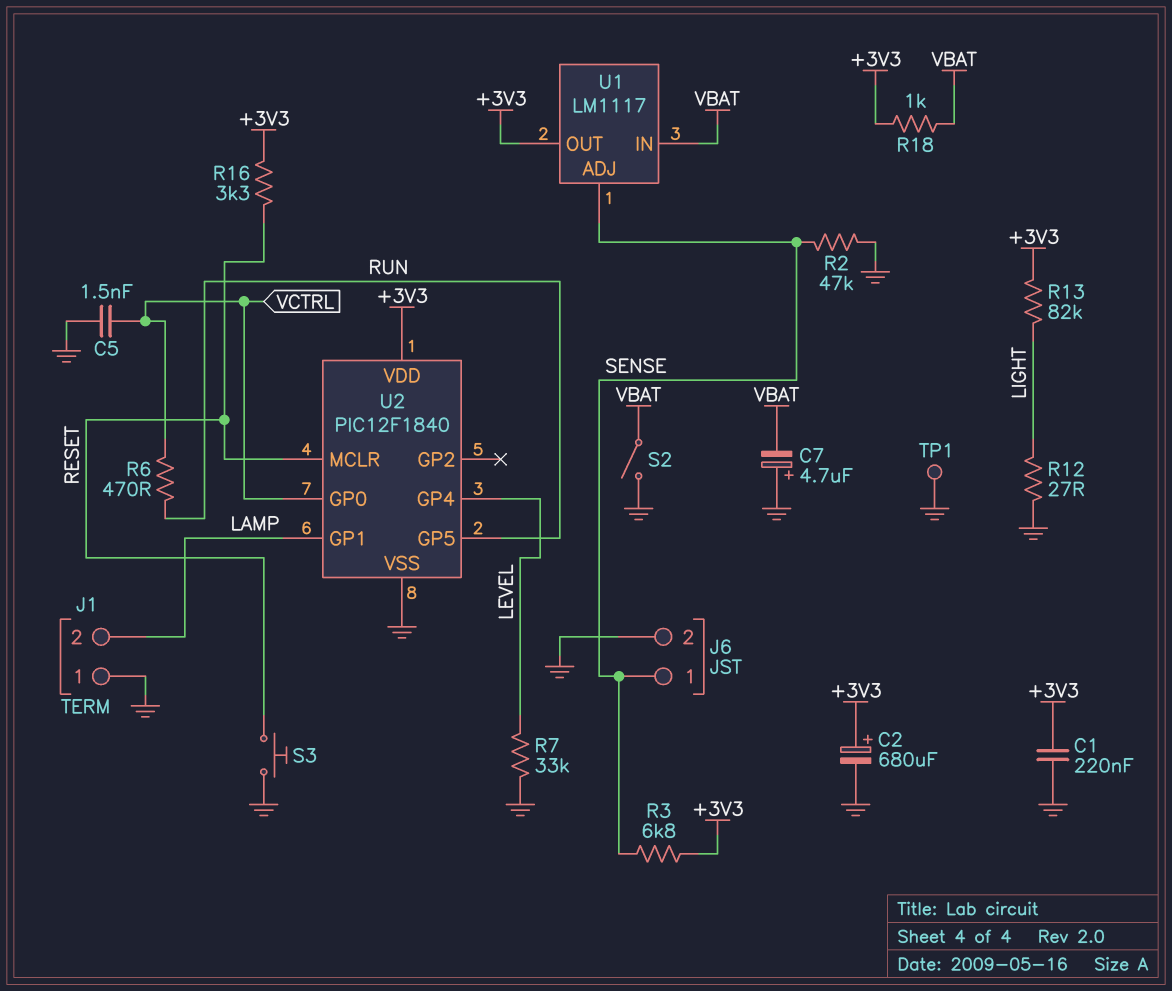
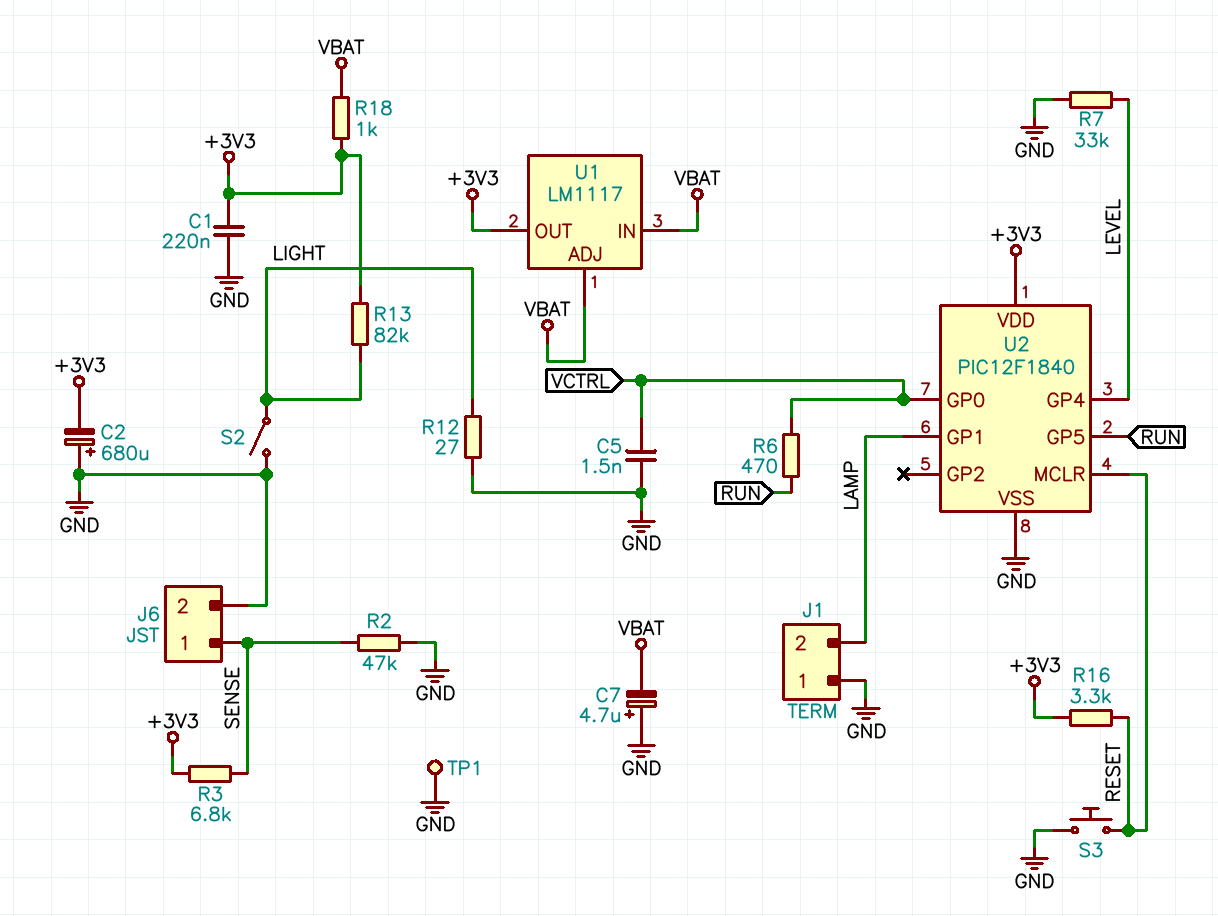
C2: 680uF (plus +3V3, minus GND) -> 680uF (plus GND, minus +3V3)
S2: switch (GND, VBAT) -> switch (GND, LIGHT)
U1 pin ADJ: SENSE -> VBAT

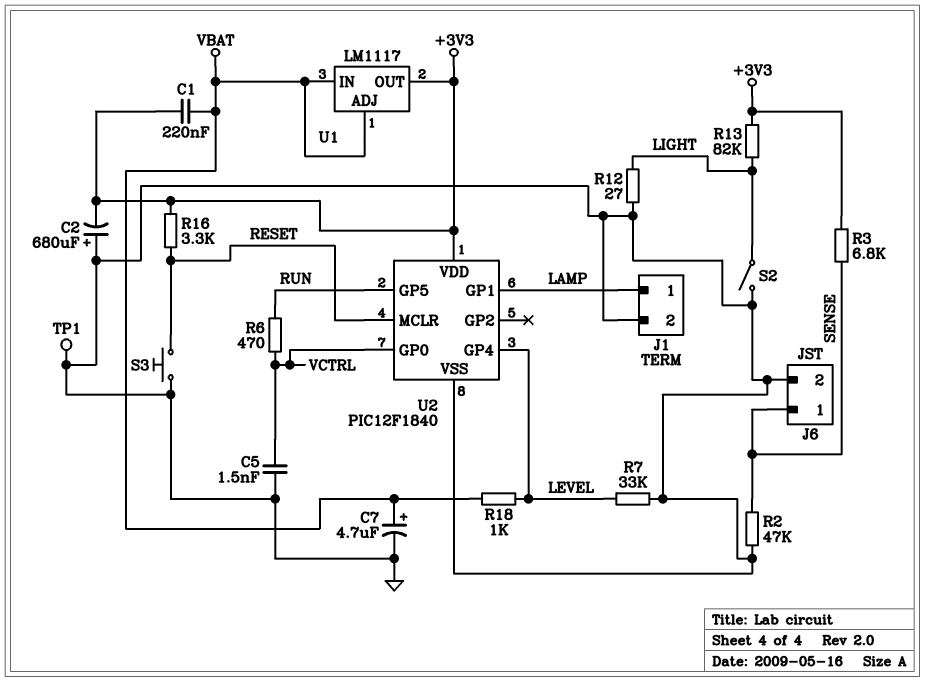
C1: 220nF (+3V3, GND) -> 220nF (+3V3, VBAT)
C7: 4.7uF (plus GND, minus VBAT) -> 4.7uF (plus VBAT, minus GND)
J1 pin 1: GND -> LAMP
J1 pin 2: LAMP -> GND
R18: 1k (+3V3, VBAT) -> 1k (LEVEL, VBAT)

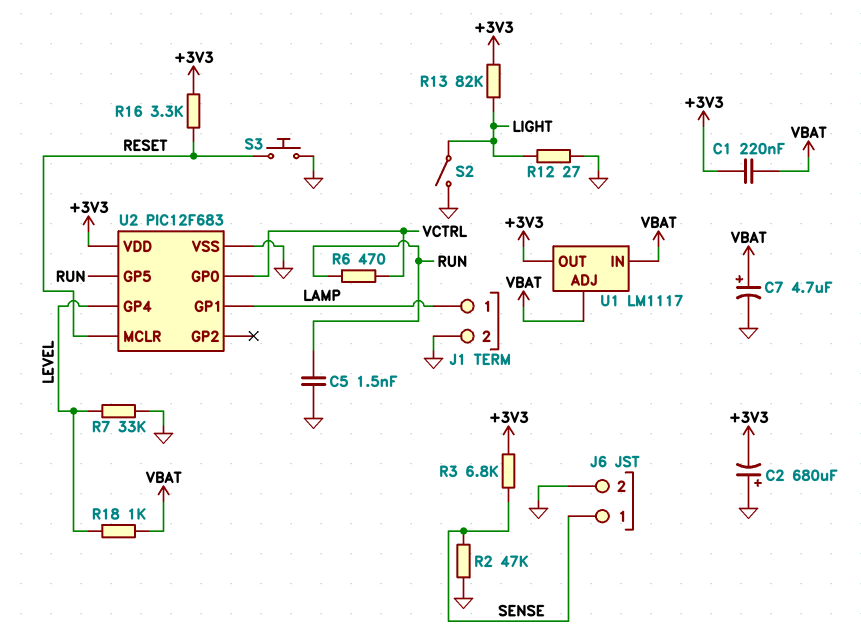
C5: 1.5nF (GND, VCTRL) -> 1.5nF (GND, RUN)
TP1: test point (GND) -> none
U2: PIC12F1840 -> PIC12F683

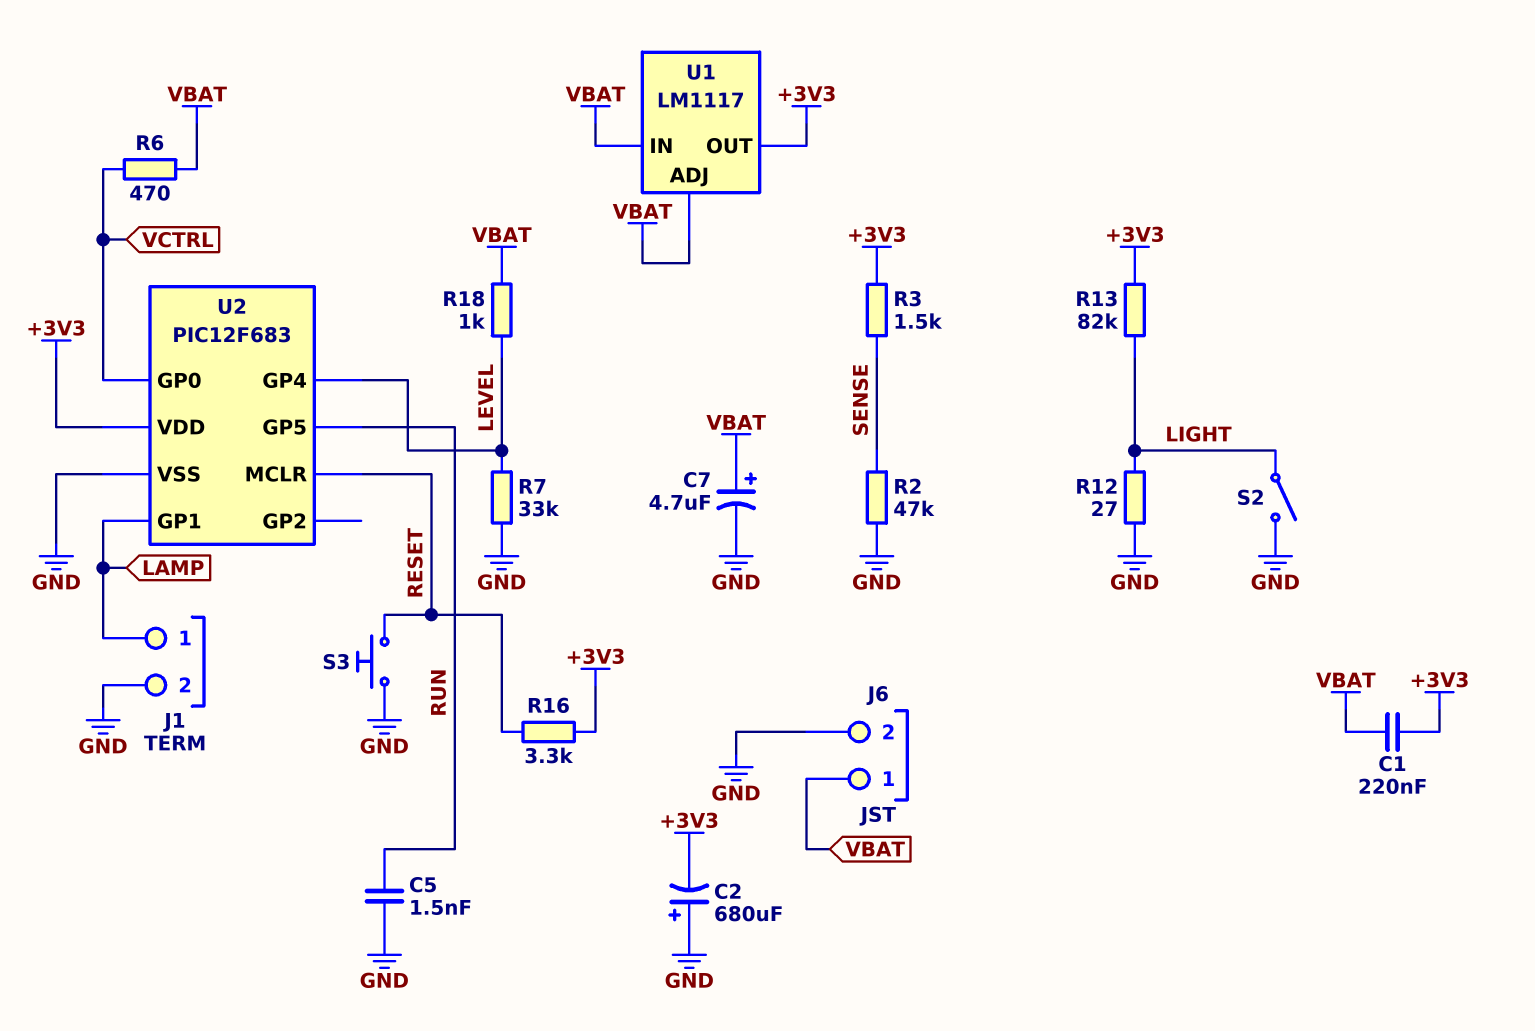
J6 pin 1: SENSE -> VBAT
R3: 6.8k (+3V3, SENSE) -> 1.5k (+3V3, SENSE)
R6: 470 (RUN, VCTRL) -> 470 (VBAT, VCTRL)

